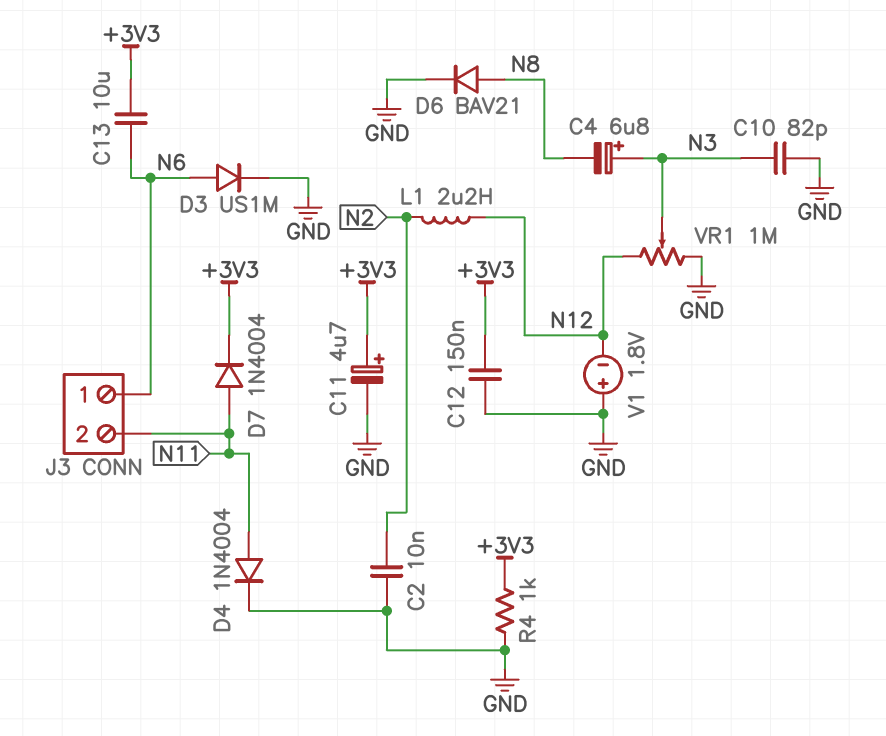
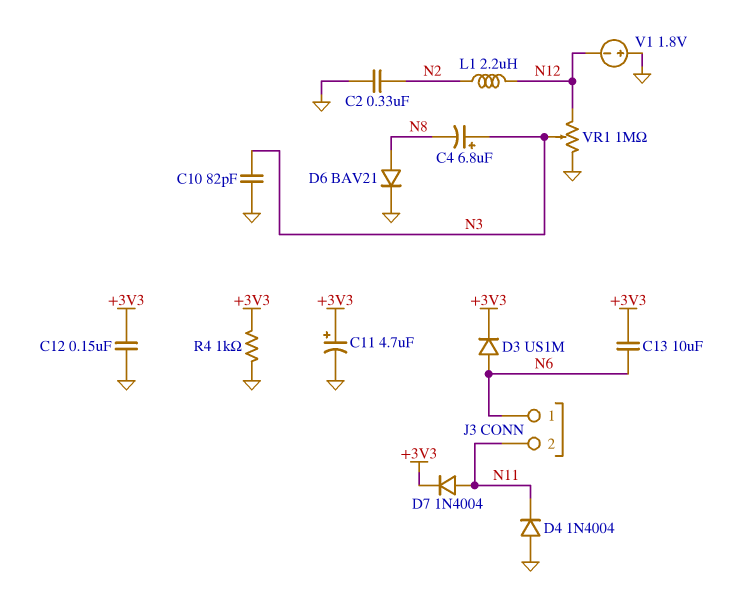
C2: 10nF (GND, N2) -> 330nF (GND, N2)
D3: diode US1M (A N6, K GND) -> diode US1M (A N6, K +3V3)
D4: diode 1N4004 (A N11, K GND) -> diode 1N4004 (A GND, K N11)

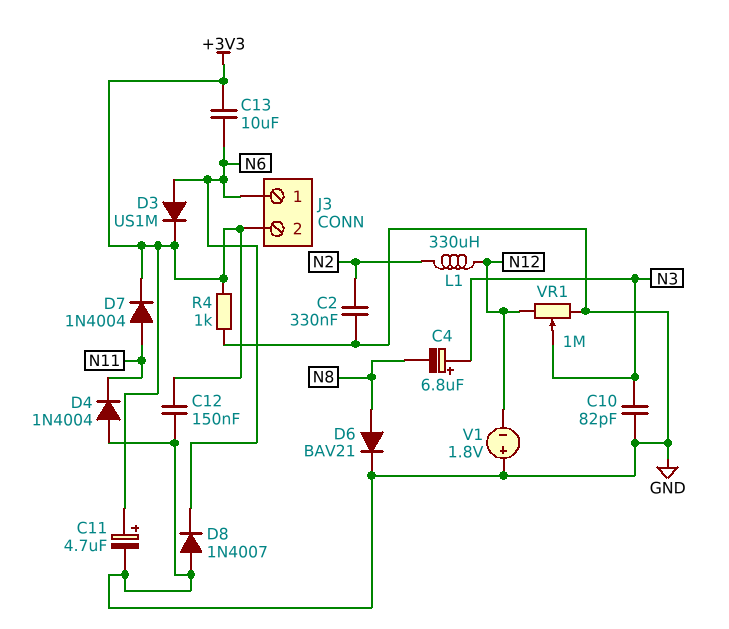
D8: none -> diode 1N4007 (A GND, K N6)
J3 pin 2: N11 -> +3V3
L1: 2.2uH (N2, N12) -> 330uH (N2, N12)

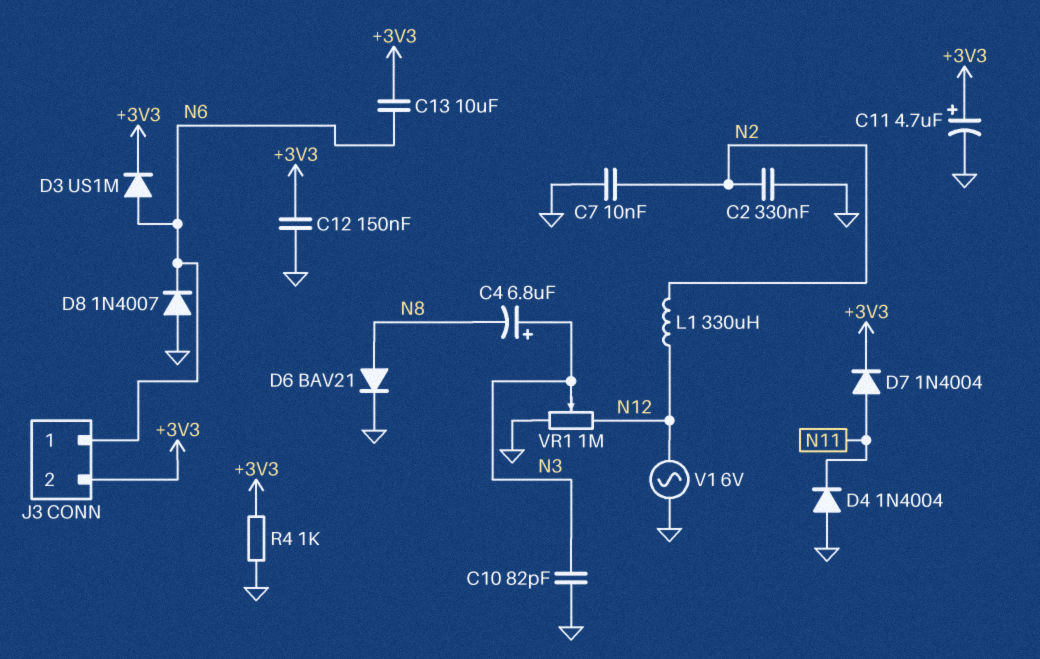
C7: none -> 10nF (GND, N2)
V1: 1.8V (plus GND, minus N12) -> AC 6V (GND, N12)

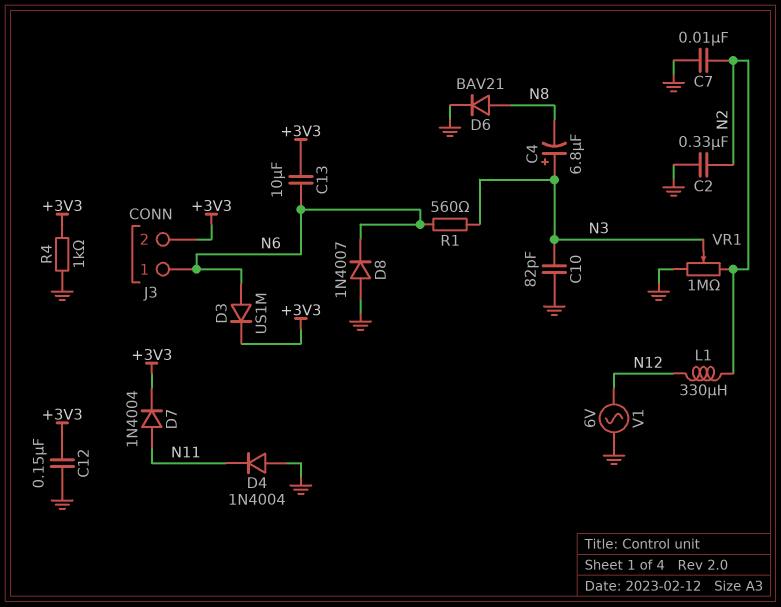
C11: 4.7uF (plus +3V3, minus GND) -> none
R1: none -> 560 (N3, N6)
VR1: 1M (GND, N12, wiper N3) -> 1M (GND, N2, wiper N3)

